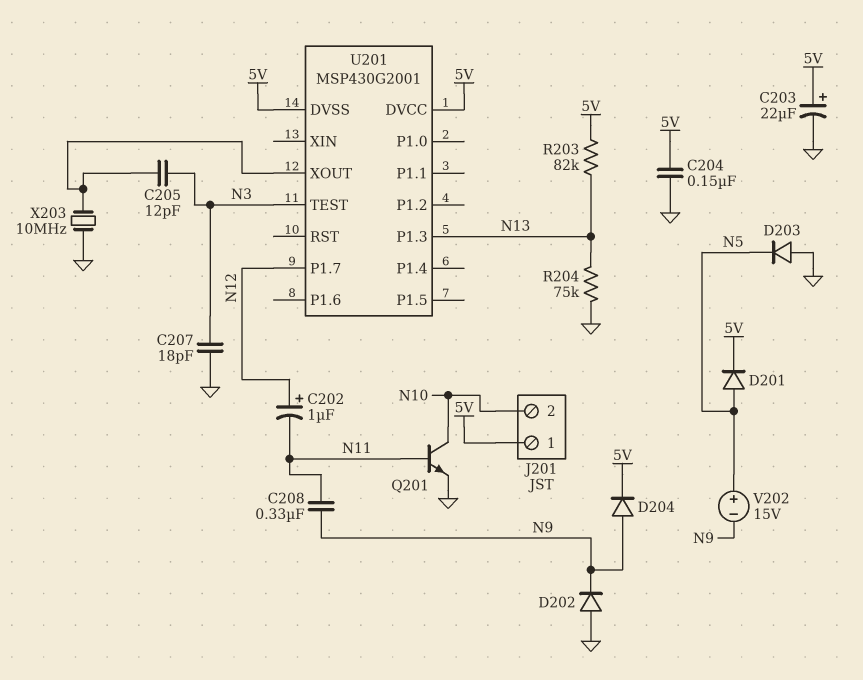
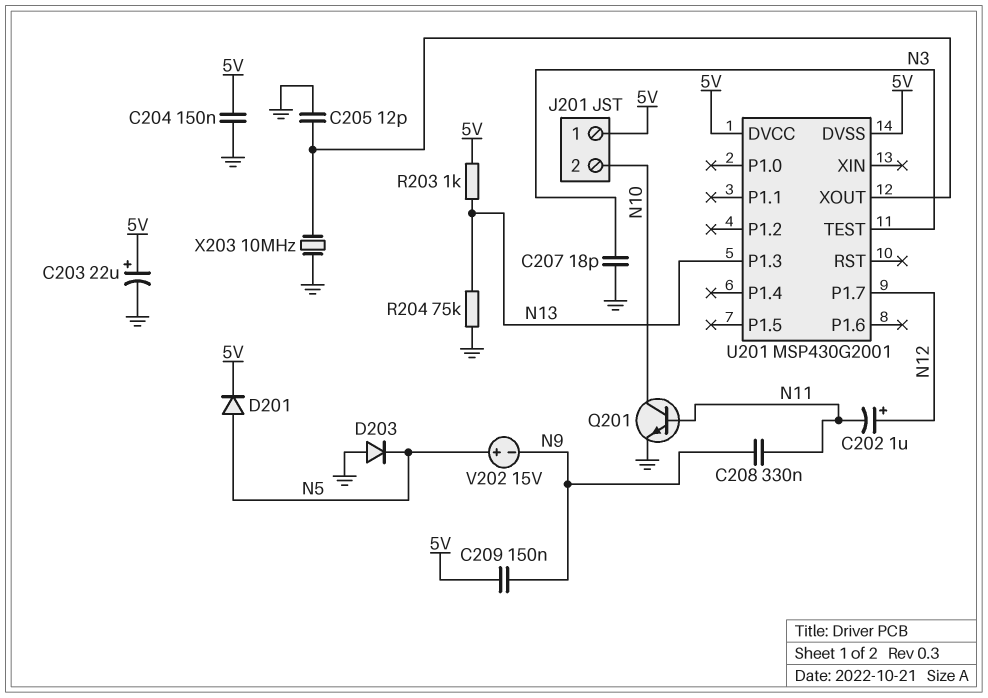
C205: 12pF (N3, U201/XOUT) -> 12pF (GND, U201/XOUT)
C209: none -> 150nF (5V, N9)
D202: diode (A GND, K N9) -> none
D204: diode (A N9, K 5V) -> none
R203: 82k (5V, N13) -> 1k (5V, N13)

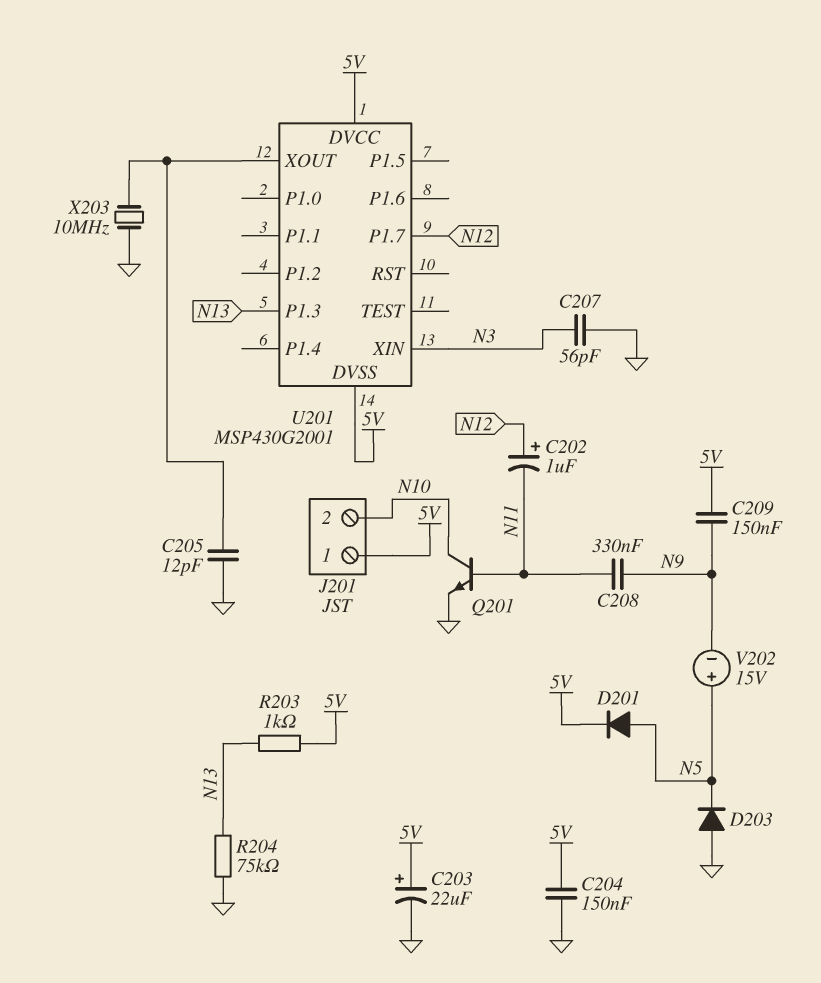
C207: 18pF (GND, N3) -> 56pF (GND, N3)
U201 pin TEST: N3 -> none
U201 pin XIN: none -> N3

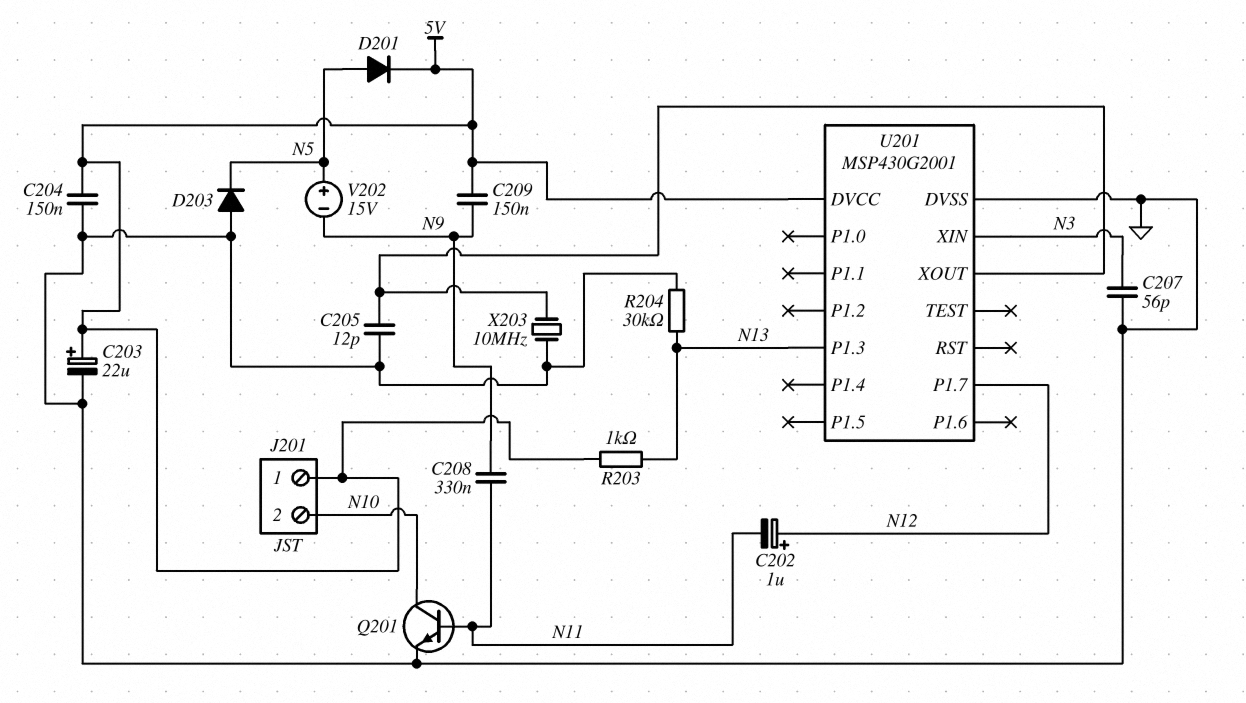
R204: 75k (GND, N13) -> 30k (GND, N13)
U201 pin DVSS: 5V -> GND

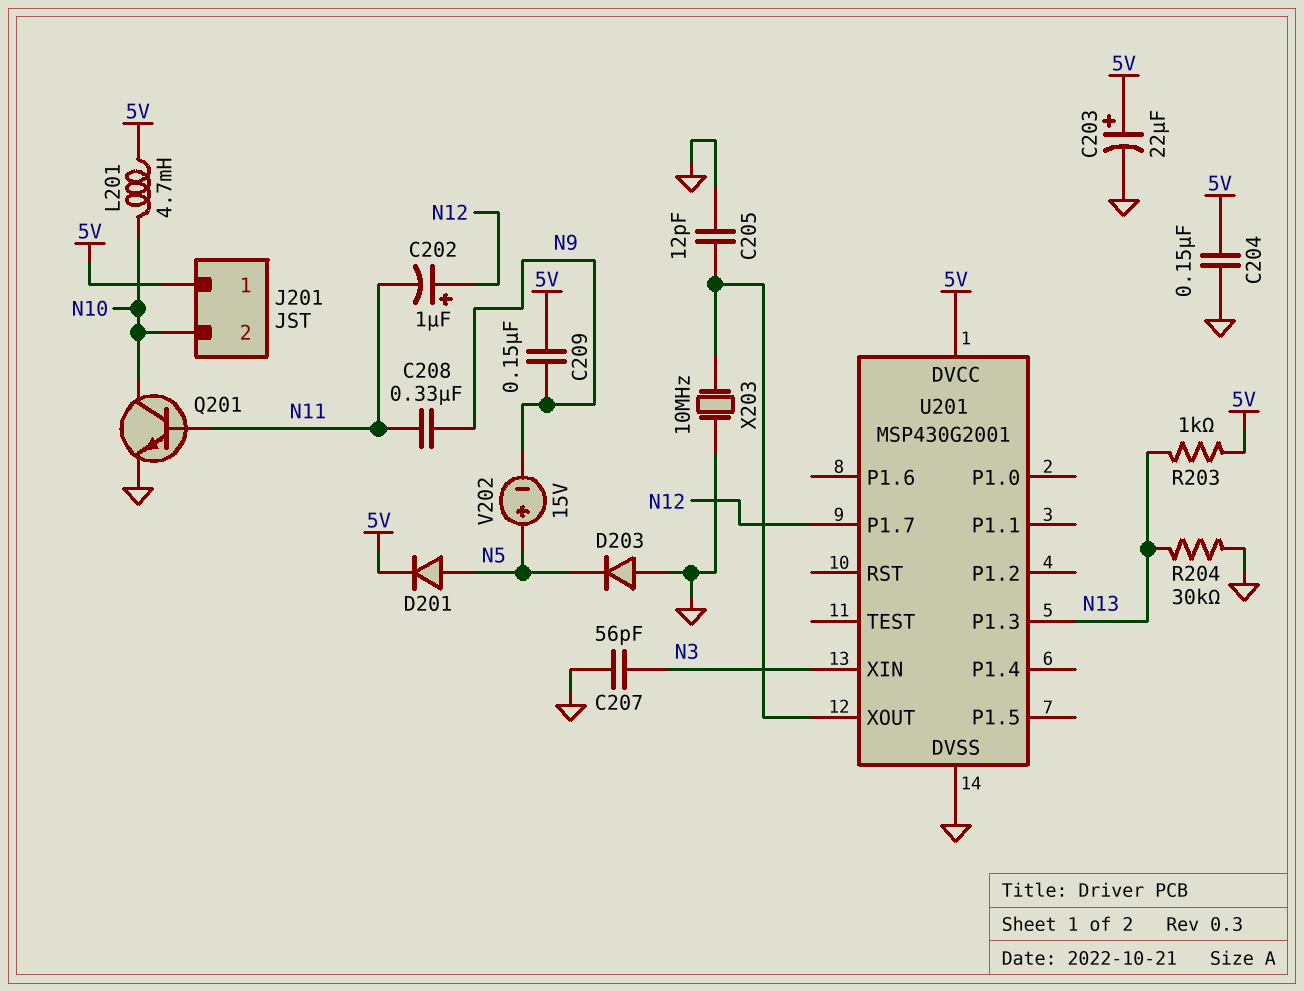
L201: none -> 4.7mH (5V, N10)

